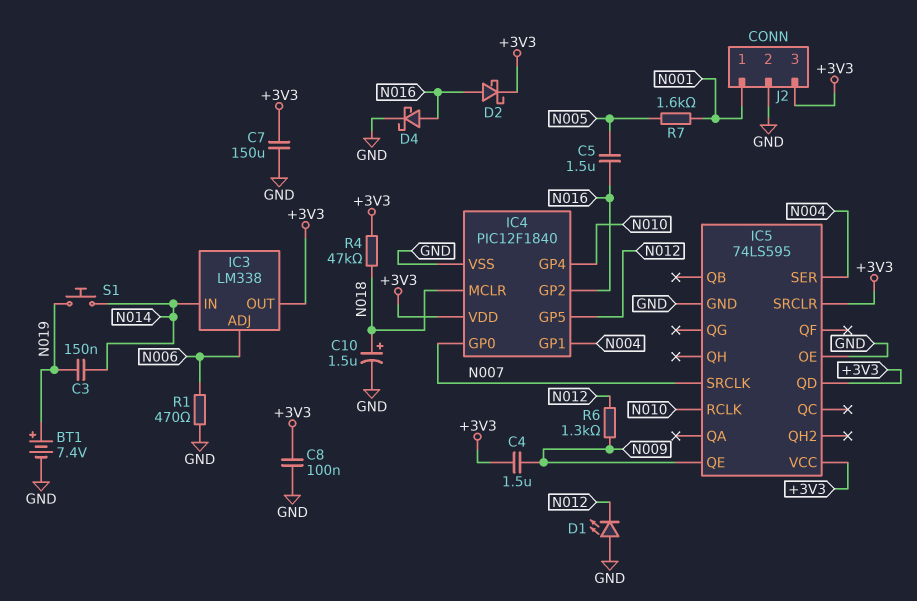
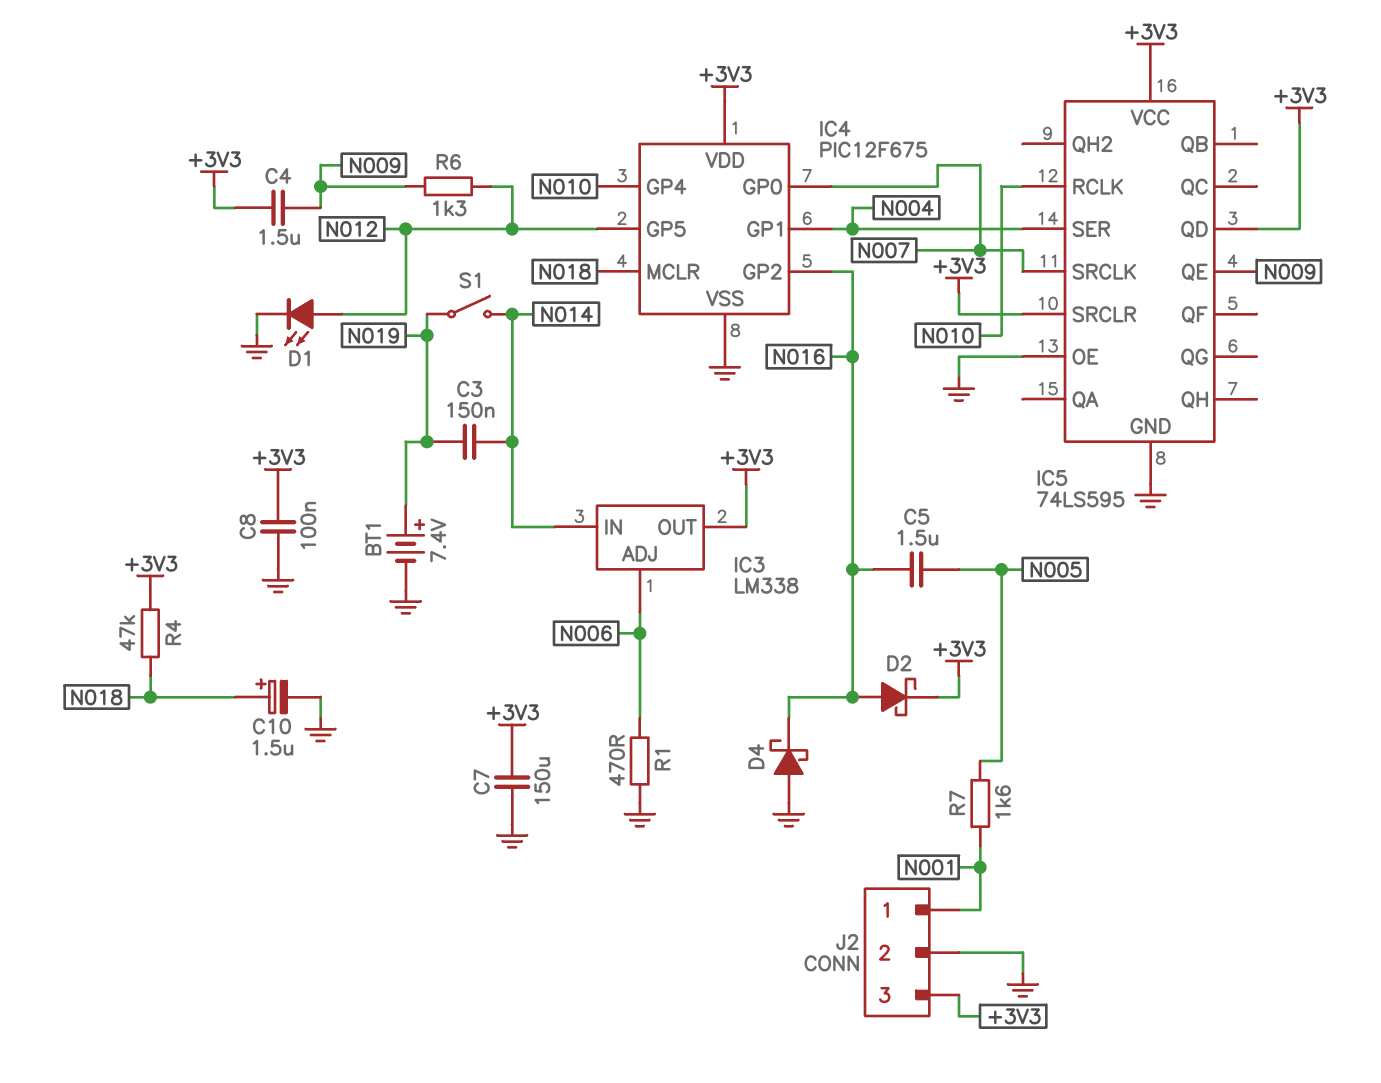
D1: LED (A GND, K N012) -> LED (A N012, K GND)
D4: schottky (A N016, K GND) -> schottky (A GND, K N016)
IC4: PIC12F1840 -> PIC12F675
S1: button (N014, N019) -> switch (N014, N019)

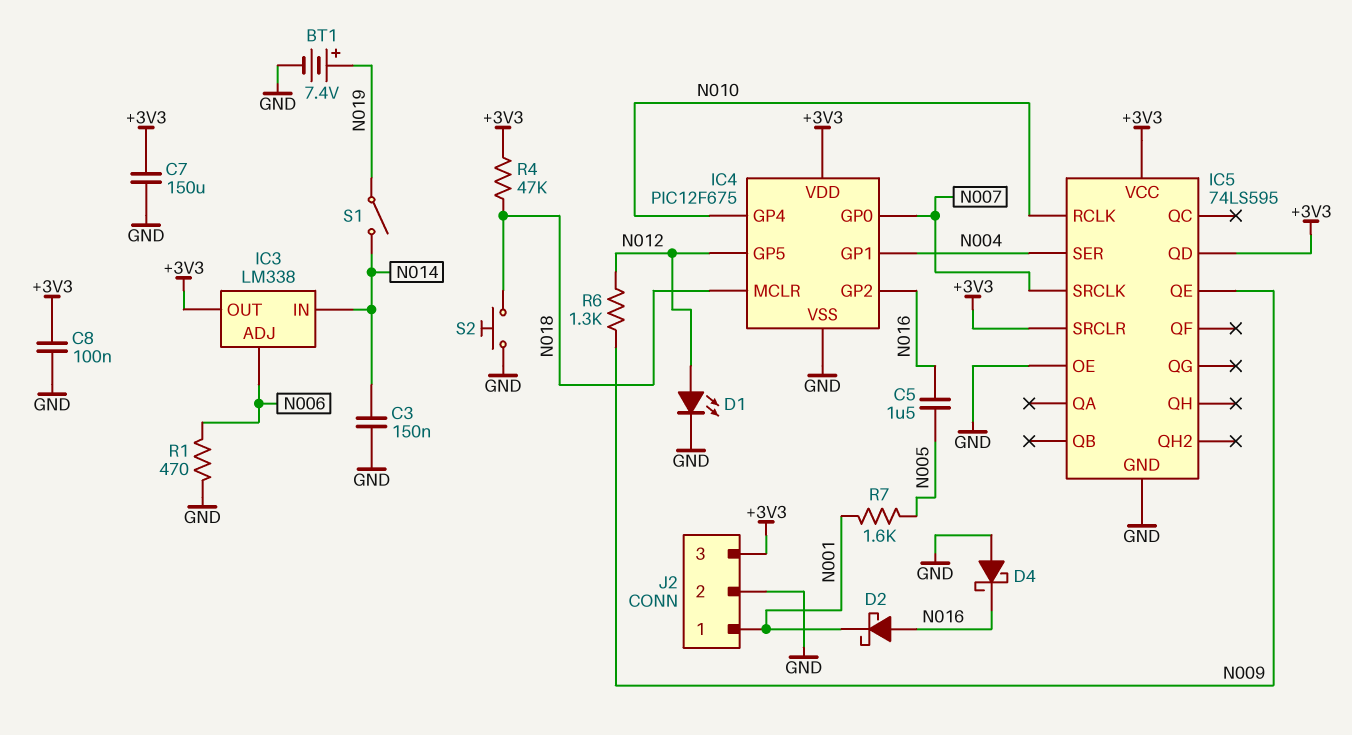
C3: 150nF (N014, N019) -> 150nF (GND, N014)
C4: 1.5uF (+3V3, N009) -> none
C10: 1.5uF (plus N018, minus GND) -> none
D2: schottky (A N016, K +3V3) -> schottky (A N016, K N001)
S2: none -> button (GND, N018)

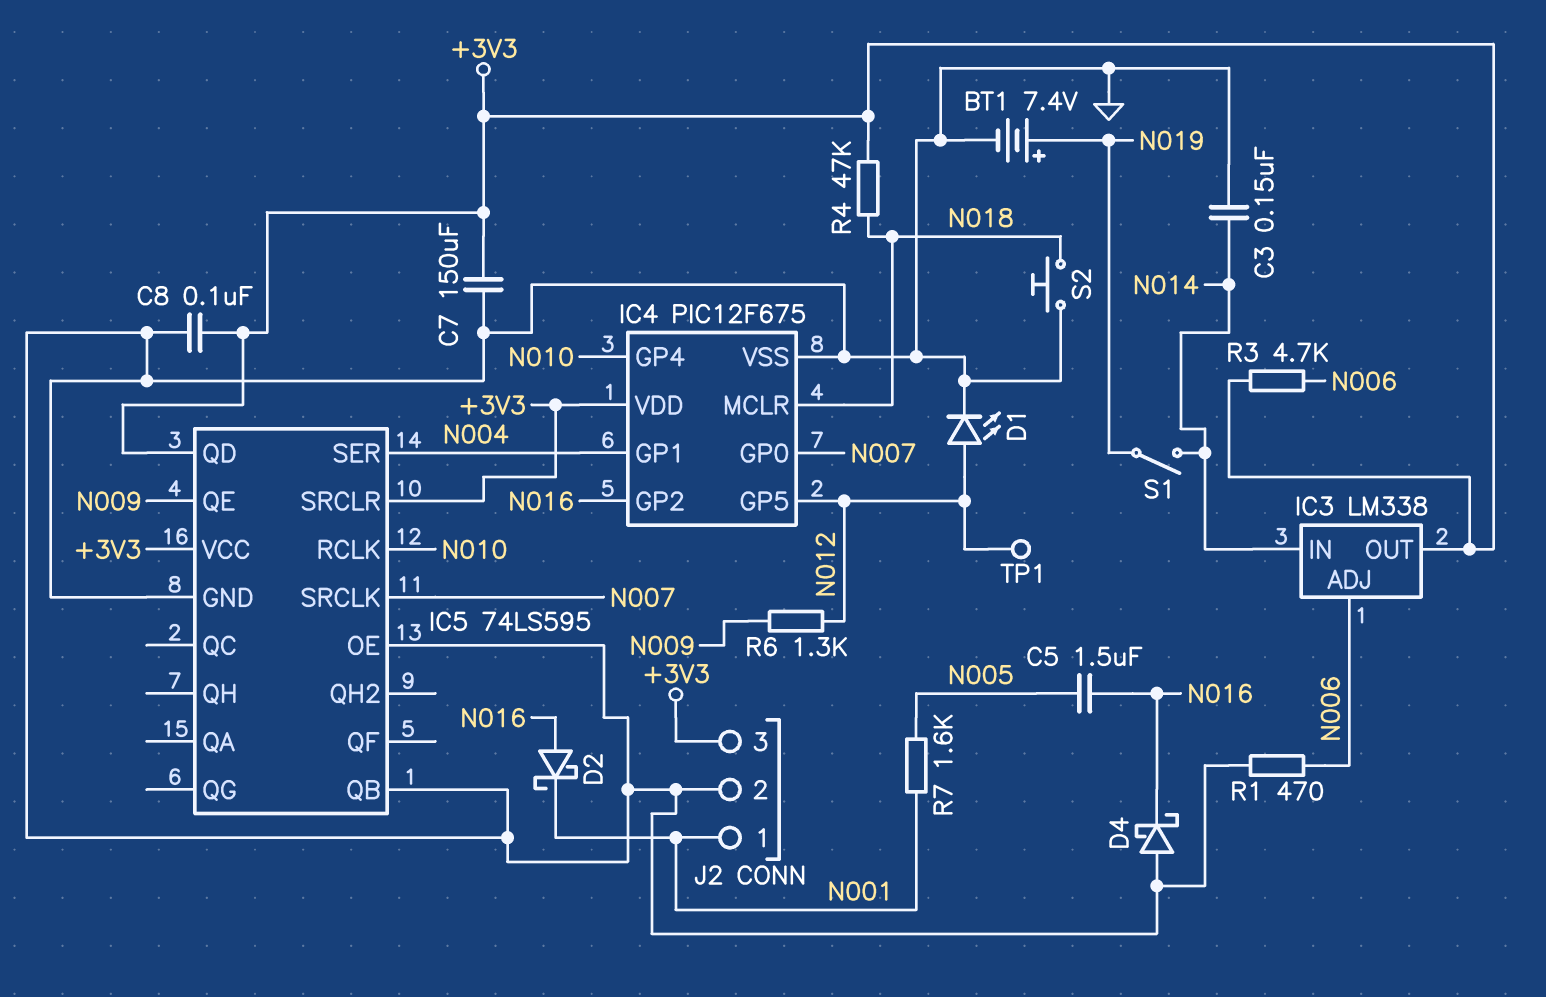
IC5 pin QB: none -> GND
R3: none -> 4.7k (+3V3, N006)
TP1: none -> test point (N012)

